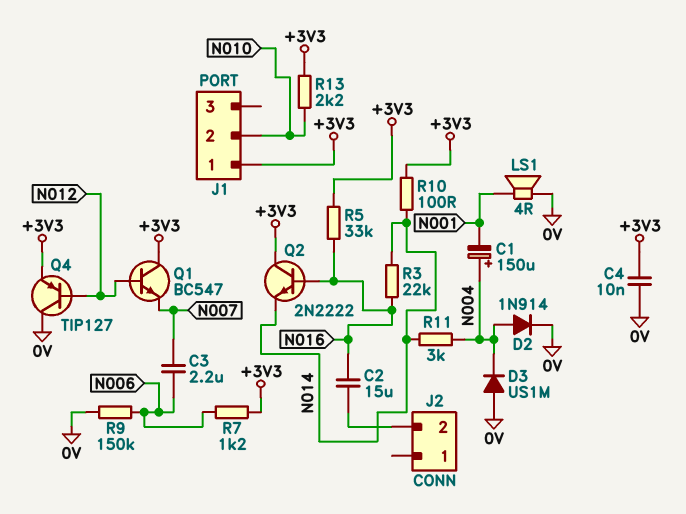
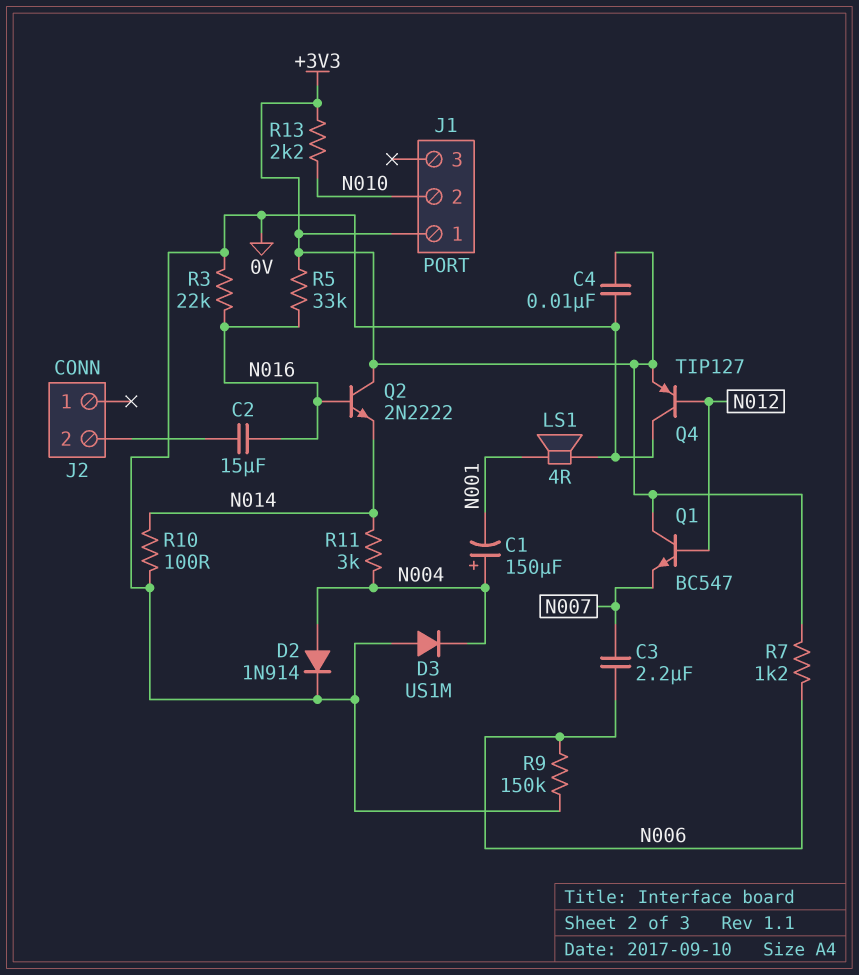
R3: 22k (N014, N016) -> 22k (0V, N016)
R10: 100 (+3V3, N014) -> 100 (0V, N014)

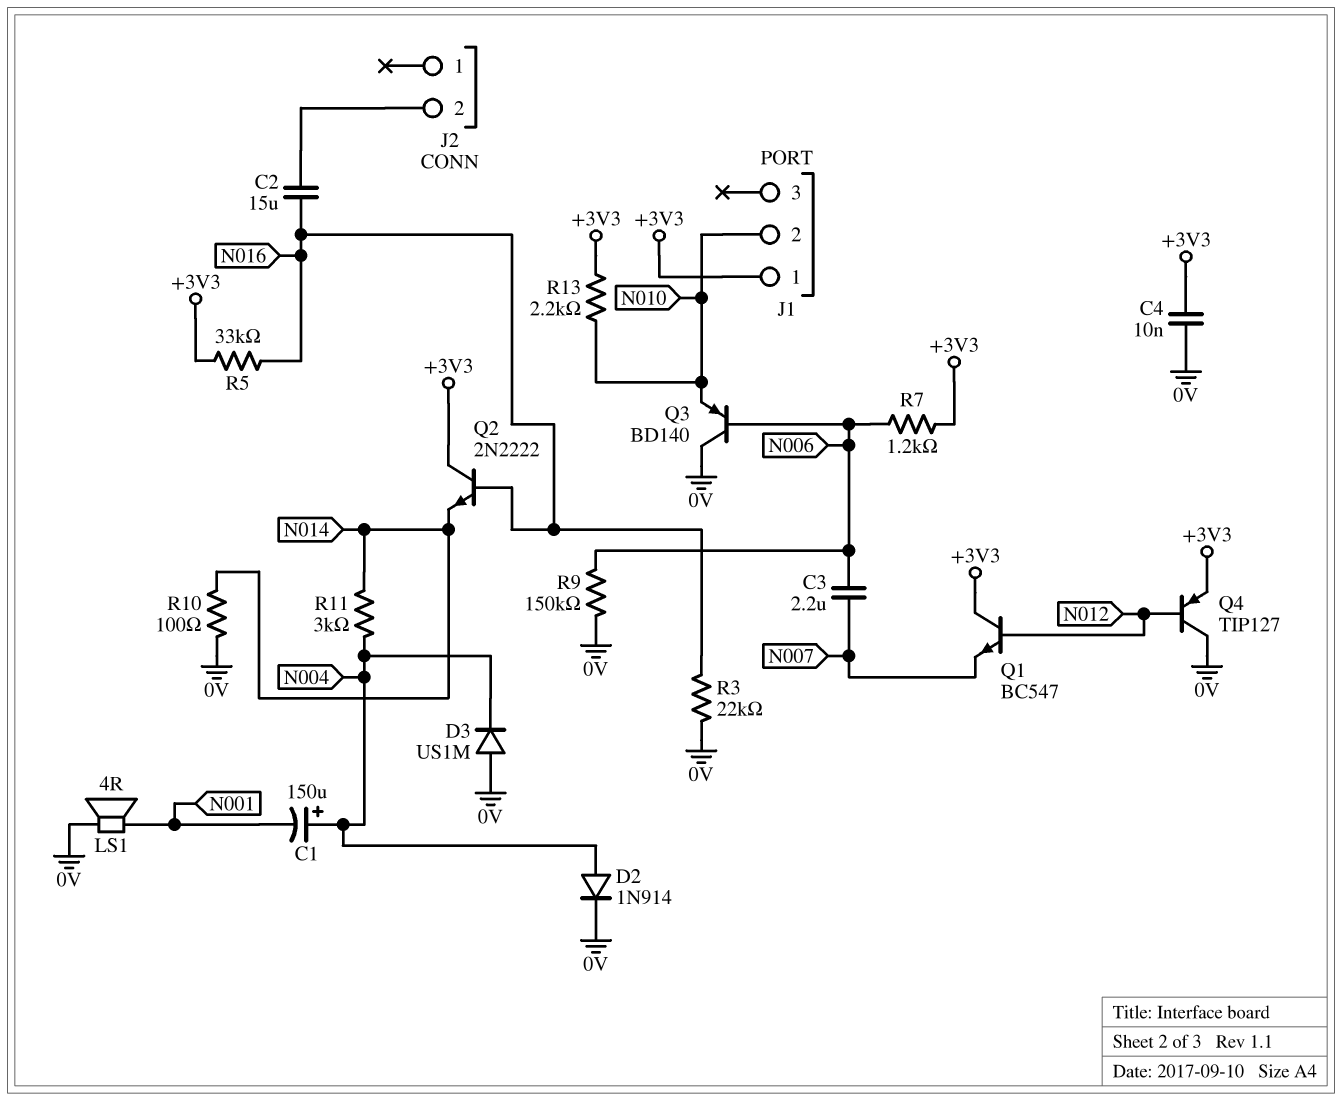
Q3: none -> PNP BD140 (B N006, C 0V, E N010)

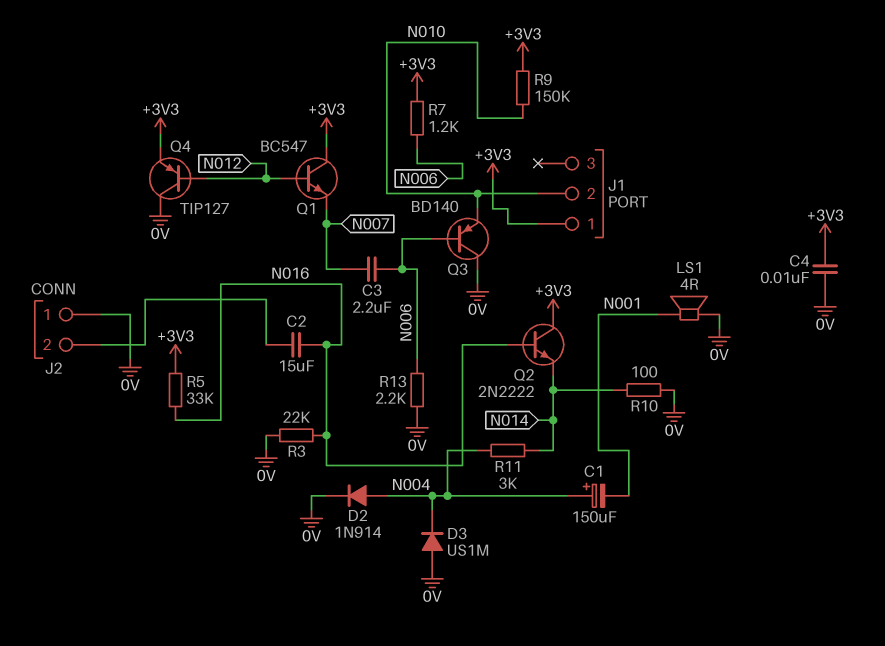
J2 pin 1: none -> 0V
R9: 150k (0V, N006) -> 150k (+3V3, N010)
R13: 2.2k (+3V3, N010) -> 2.2k (0V, N006)

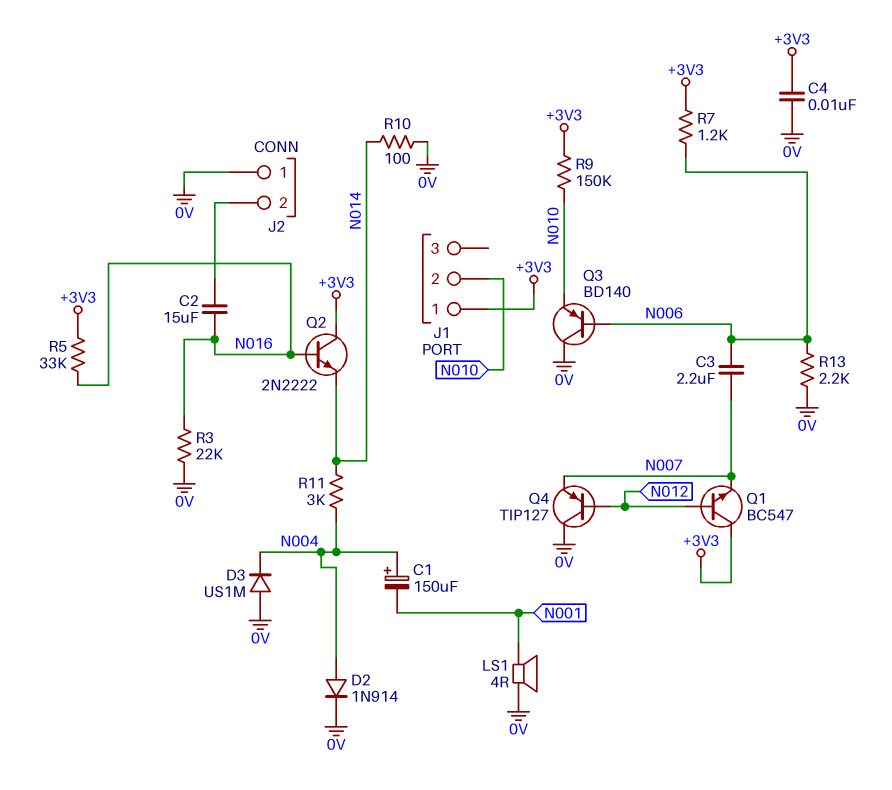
Q4: PNP TIP127 (B N012, C 0V, E +3V3) -> PNP TIP127 (B N012, C 0V, E N007)

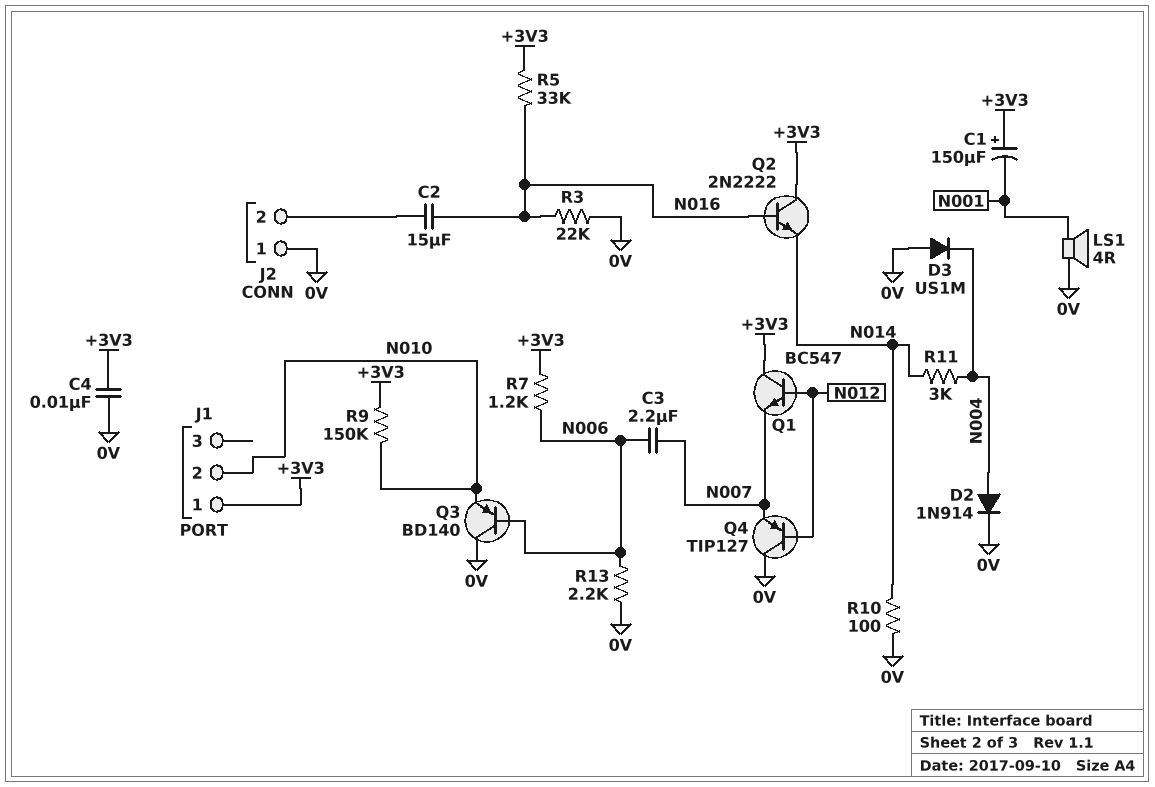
C1: 150uF (plus N004, minus N001) -> 150uF (plus +3V3, minus N001)

